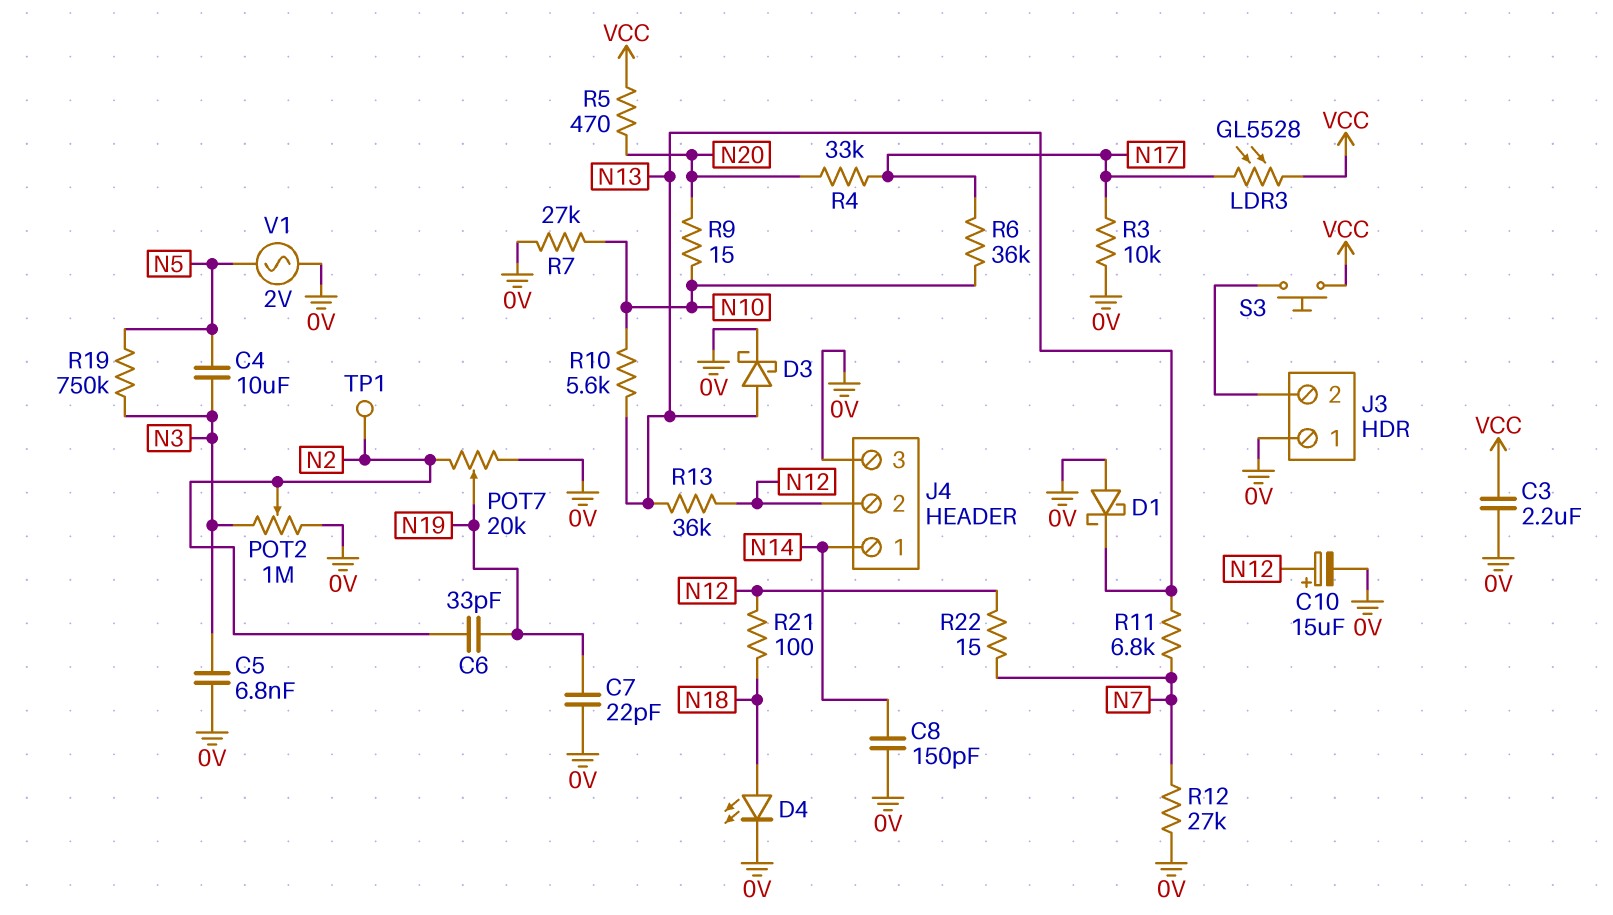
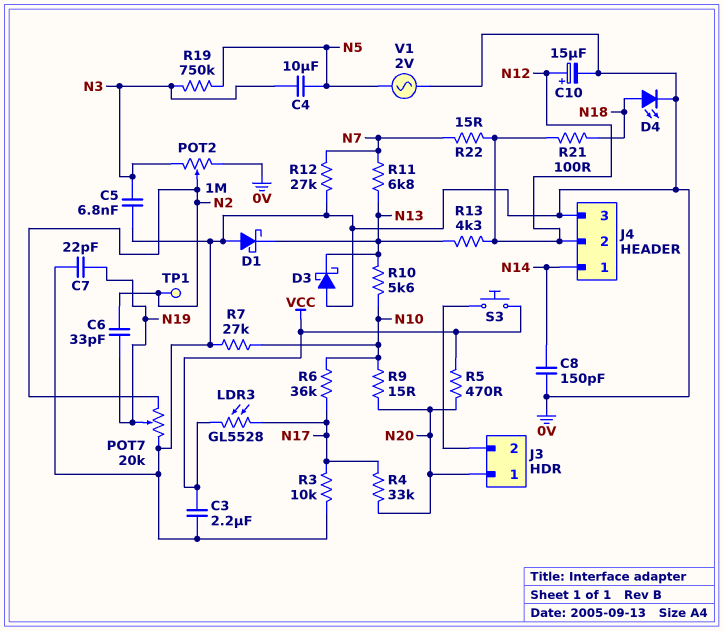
D3: schottky (A N13, K 0V) -> schottky (A 0V, K N13)
J3 pin 1: 0V -> N20
R13: 36k (N12, N13) -> 4.3k (N12, N13)

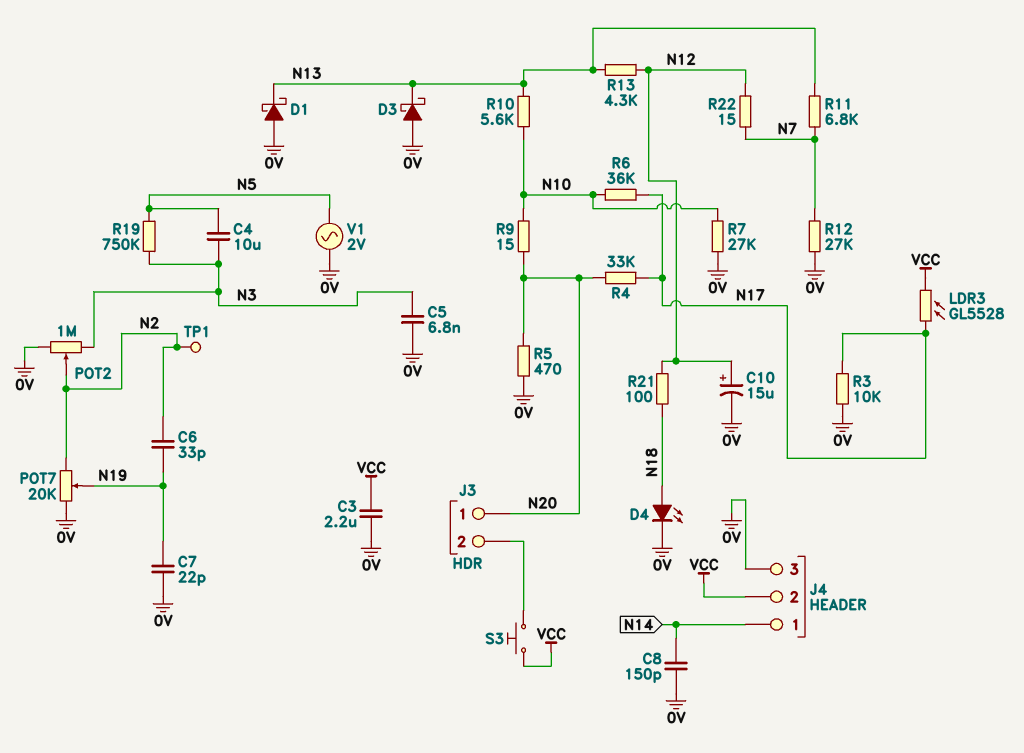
J4 pin 2: N12 -> VCC
R5: 470 (N20, VCC) -> 470 (0V, N20)

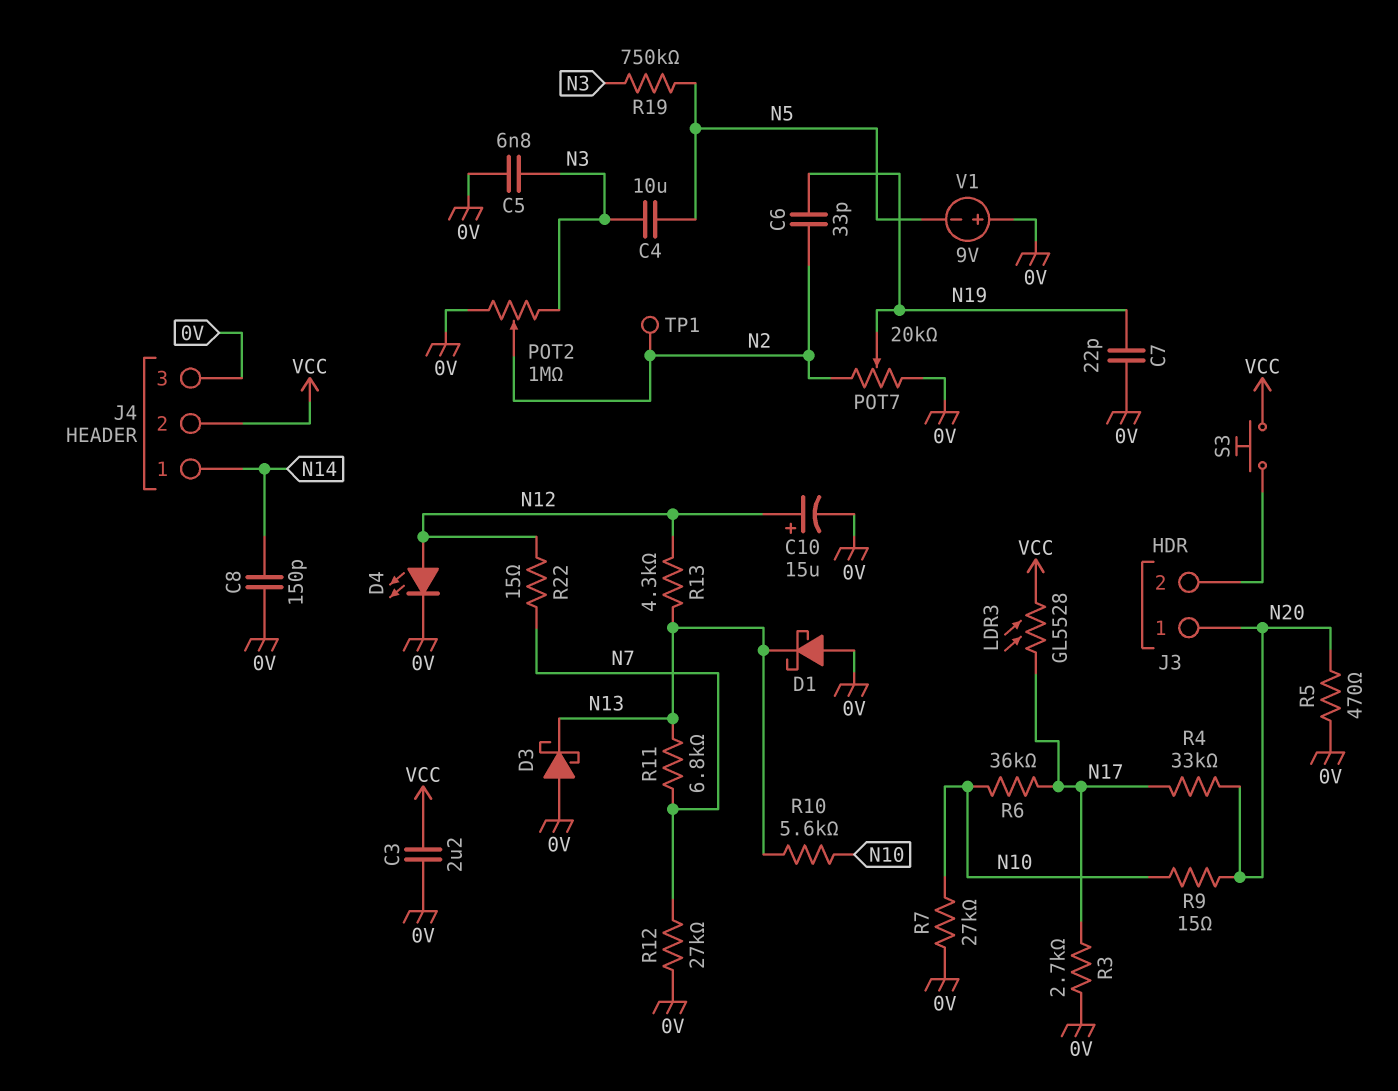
D4: LED (A N18, K 0V) -> LED (A N12, K 0V)
R3: 10k (0V, N17) -> 2.7k (0V, N17)
R21: 100 (N12, N18) -> none
V1: AC 2V (0V, N5) -> 9V (plus 0V, minus N5)

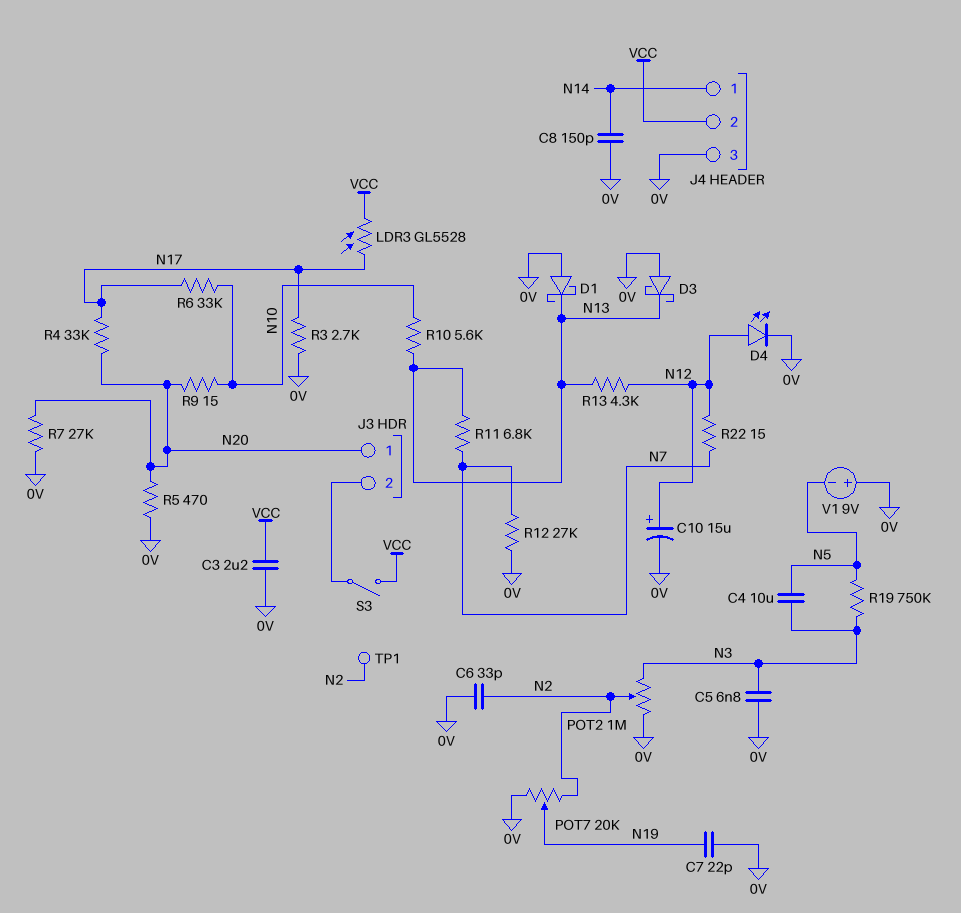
C6: 33pF (N2, N19) -> 33pF (0V, N2)
R6: 36k (N10, N17) -> 33k (N10, N17)
R7: 27k (0V, N10) -> 27k (0V, N20)
S3: button (J3/2, VCC) -> switch (J3/2, VCC)

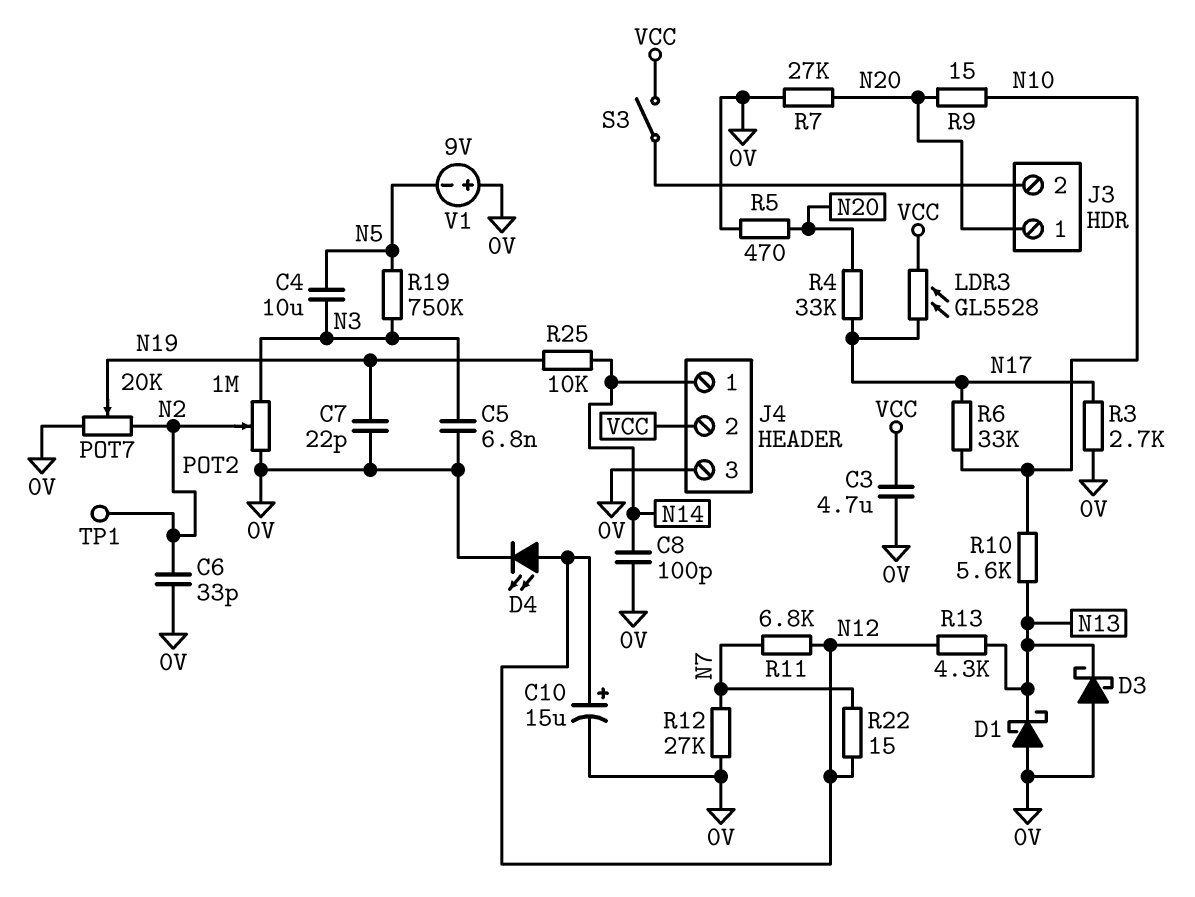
C3: 2.2uF (0V, VCC) -> 4.7uF (0V, VCC)
C8: 150pF (0V, N14) -> 100pF (0V, N14)
R11: 6.8k (N7, N13) -> 6.8k (N7, N12)
R25: none -> 10k (N14, N19)

